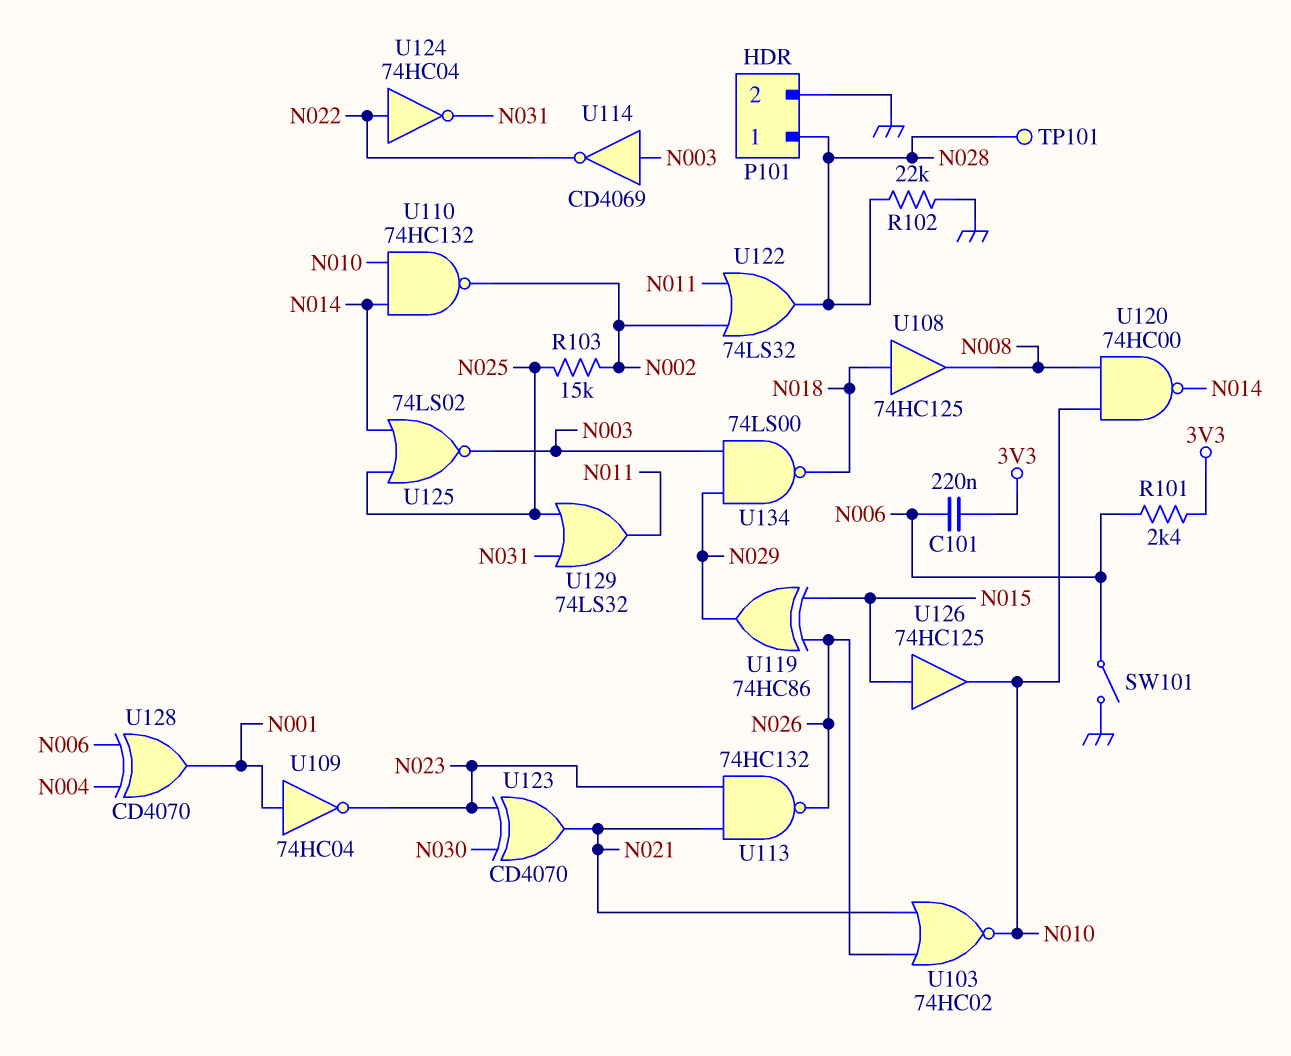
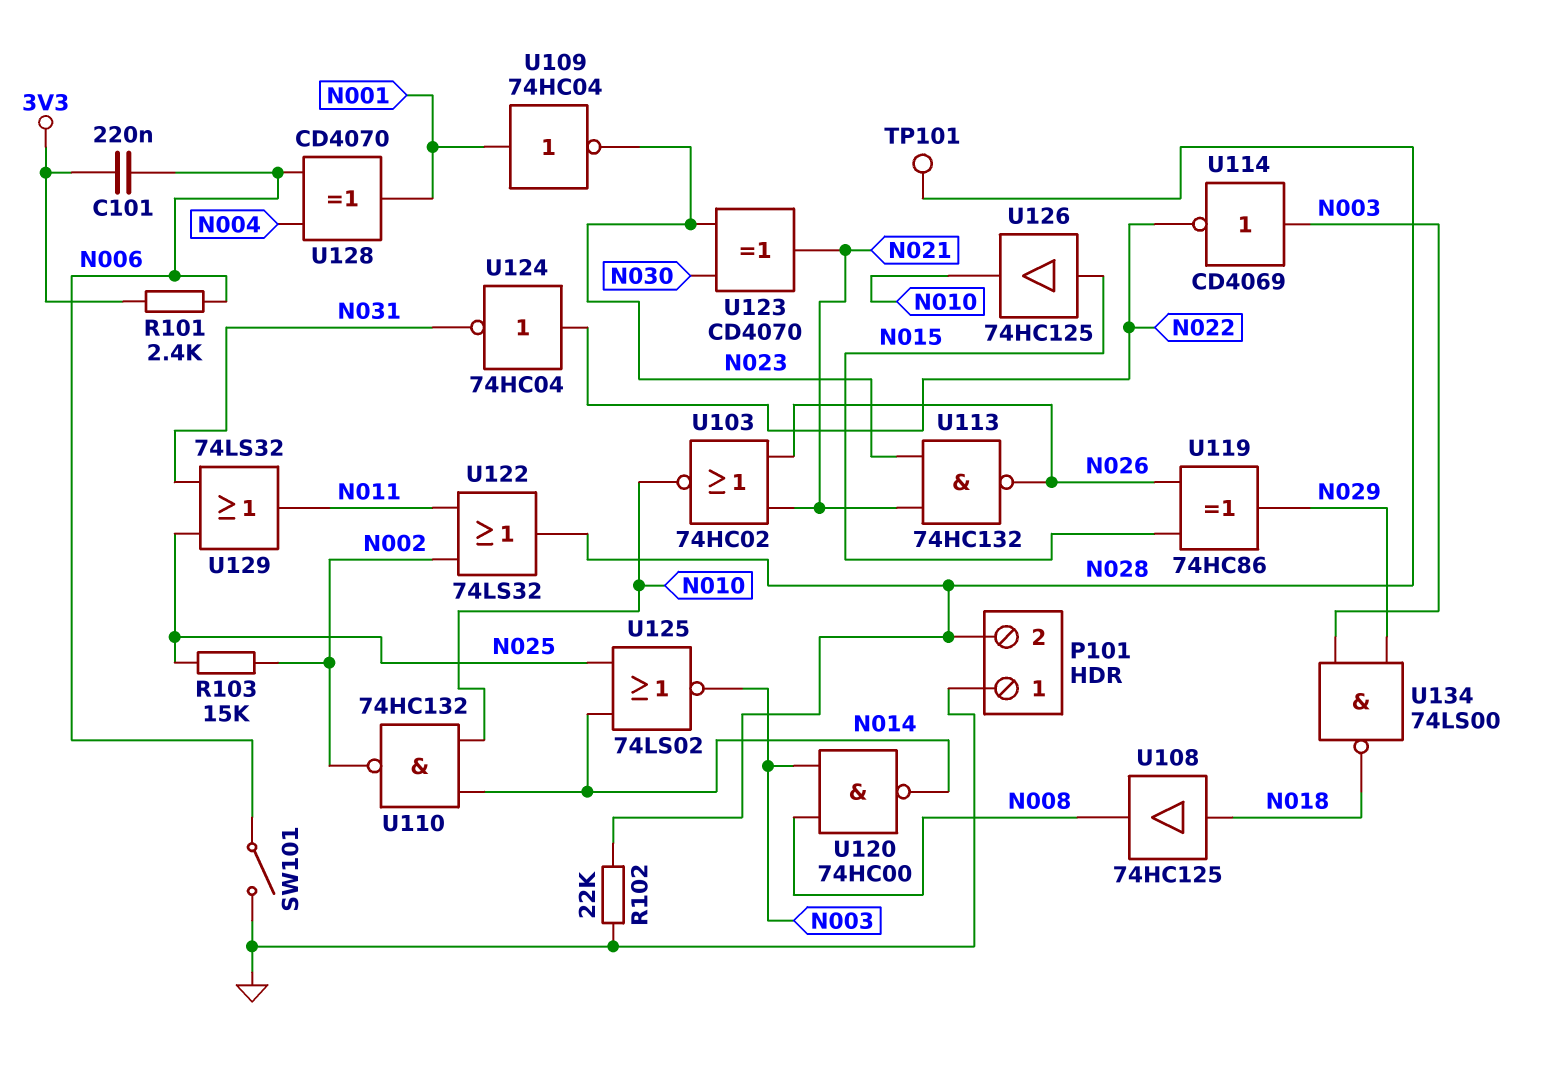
P101 pin 1: N028 -> GND
P101 pin 2: GND -> N028
U120: NAND 74HC00 (in N008, in N010, out N014) -> NAND 74HC00 (in N003, in N008, out N014)

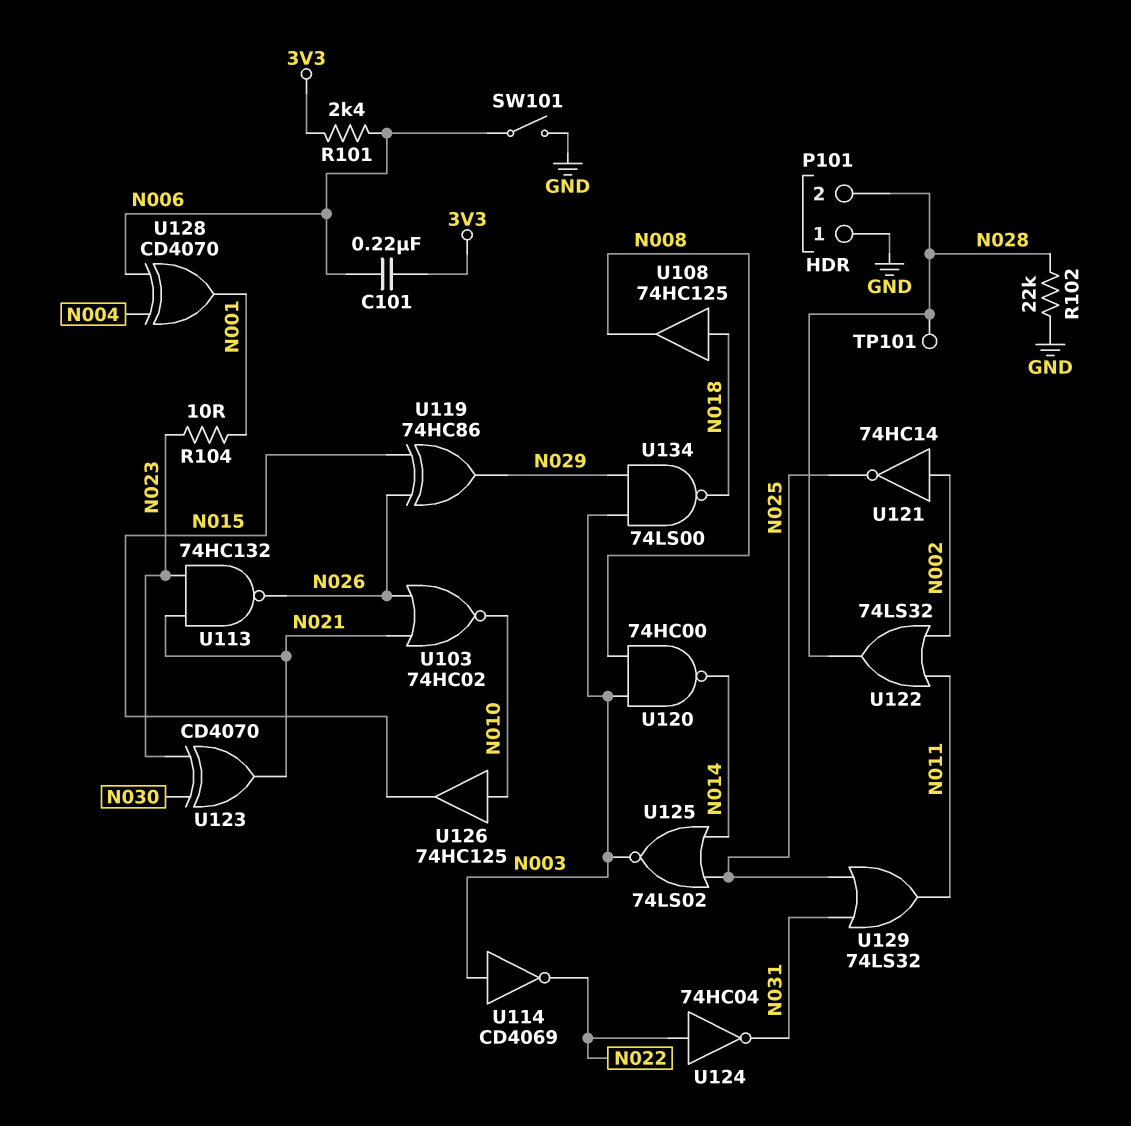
R103: 15k (N002, N025) -> none
R104: none -> 10 (N001, N023)
U109: NOT 74HC04 (in N001, out N023) -> none
U110: NAND 74HC132 (in N010, in N014, out N002) -> none
U121: none -> NOT 74HC14 (in N002, out N025)
U126: buffer 74HC125 (in N015, out N010) -> buffer 74HC125 (in N010, out N015)

